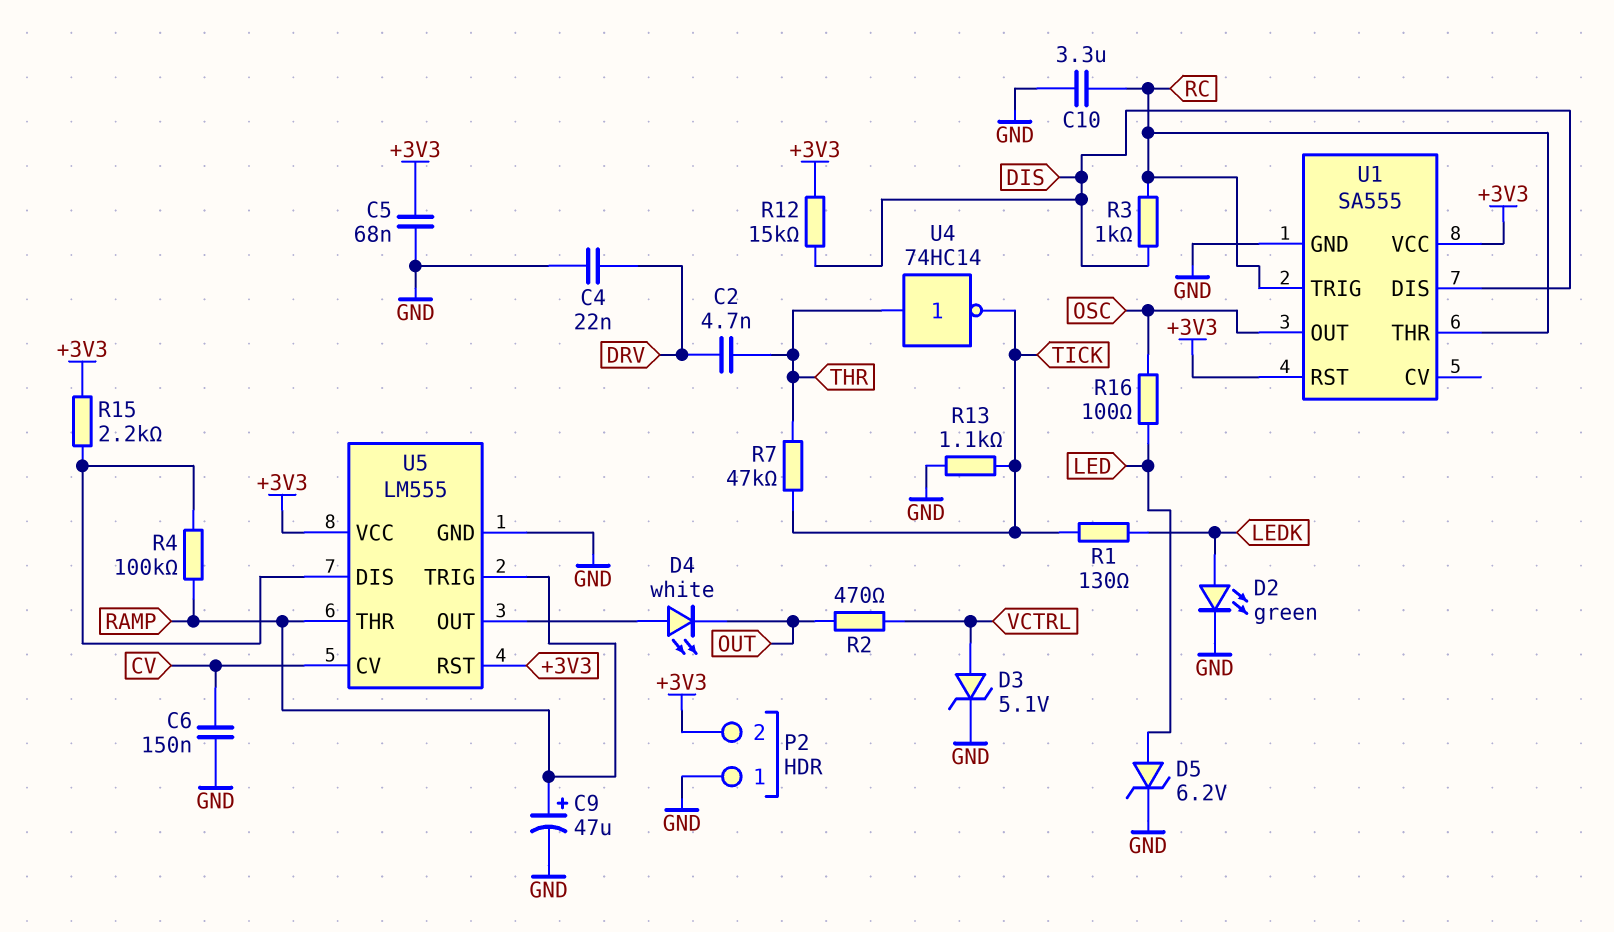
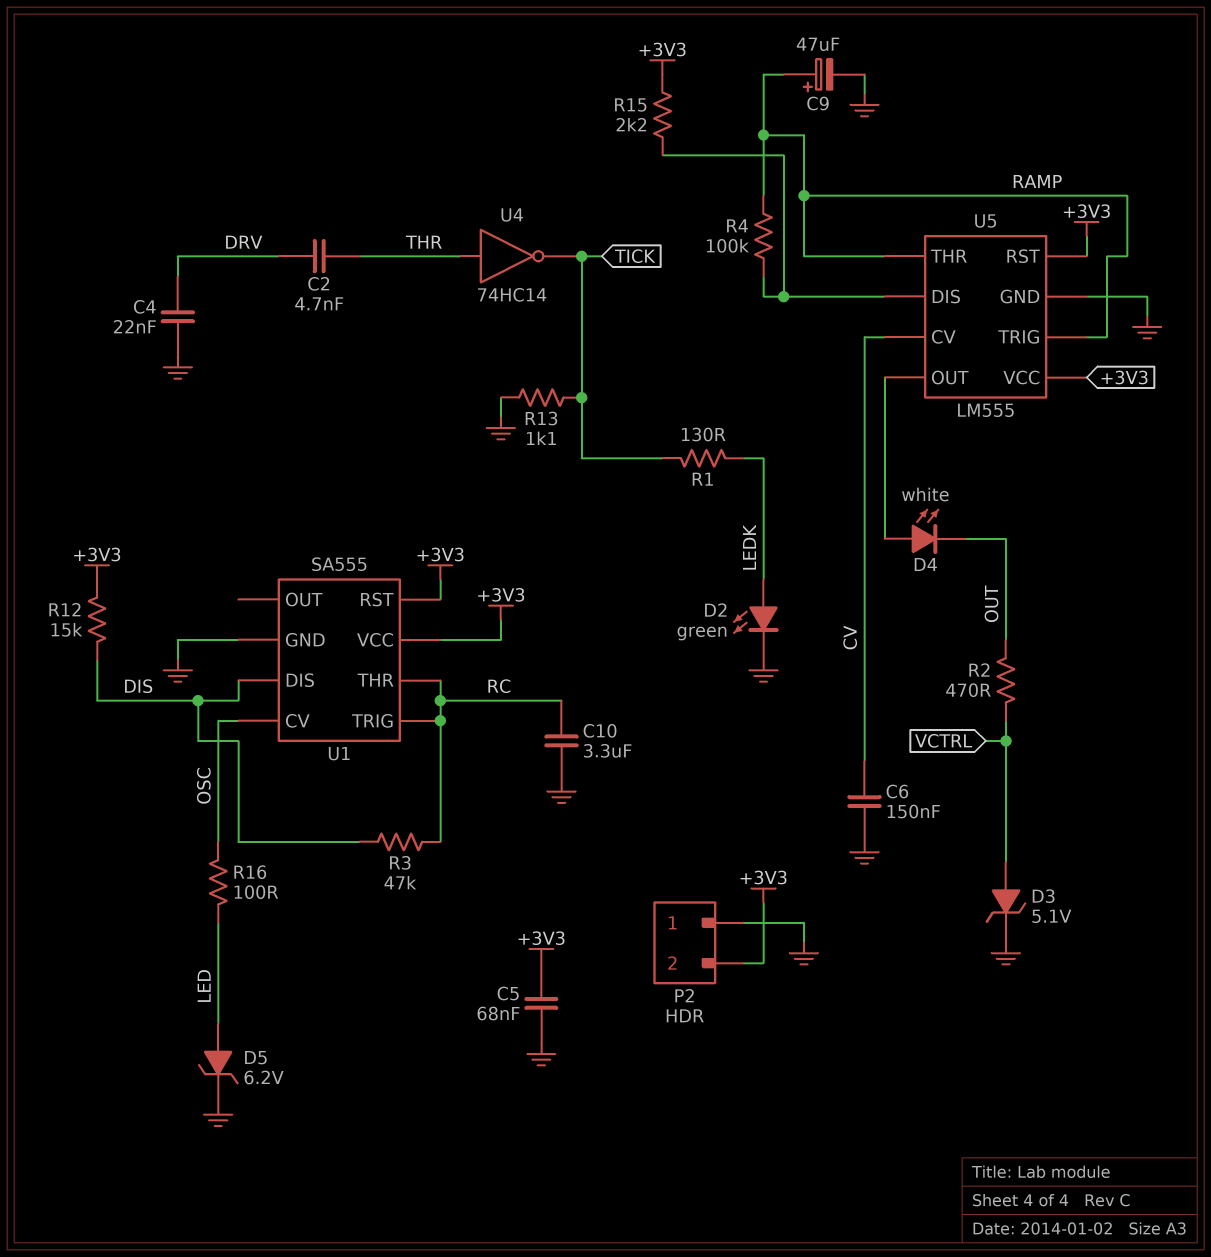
R3: 1k (DIS, RC) -> 47k (DIS, RC)
R7: 47k (THR, TICK) -> none
U1 pin CV: none -> OSC
U1 pin OUT: OSC -> none

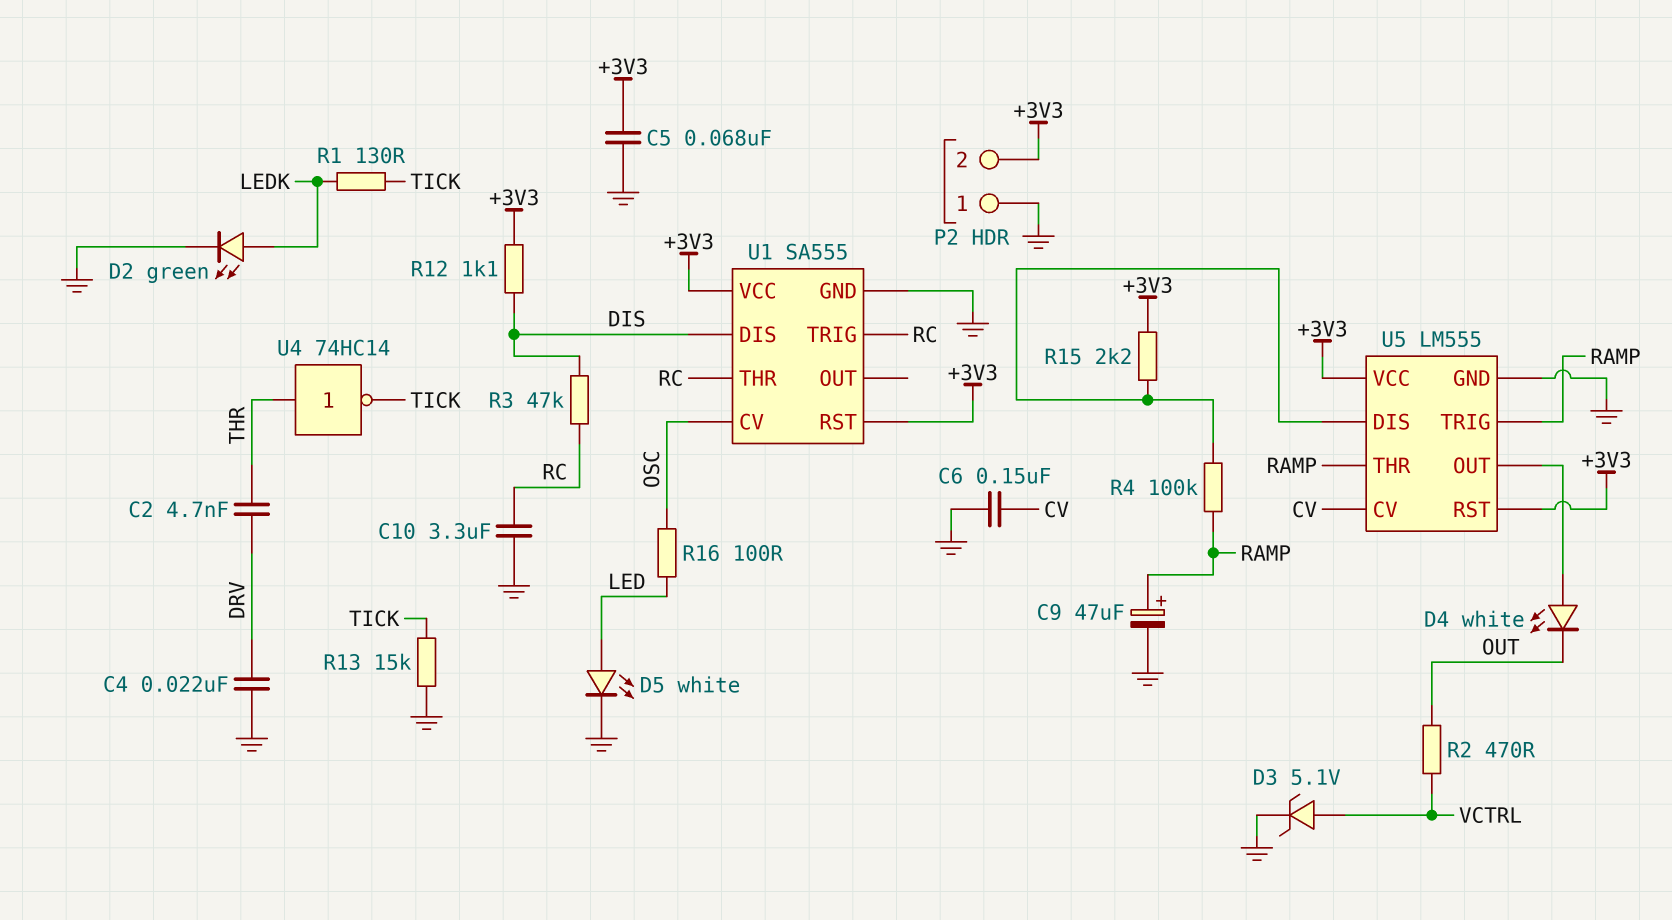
D5: zener 6.2V (A LED, K GND) -> LED white (A LED, K GND)
R12: 15k (+3V3, DIS) -> 1.1k (+3V3, DIS)
R13: 1.1k (GND, TICK) -> 15k (GND, TICK)

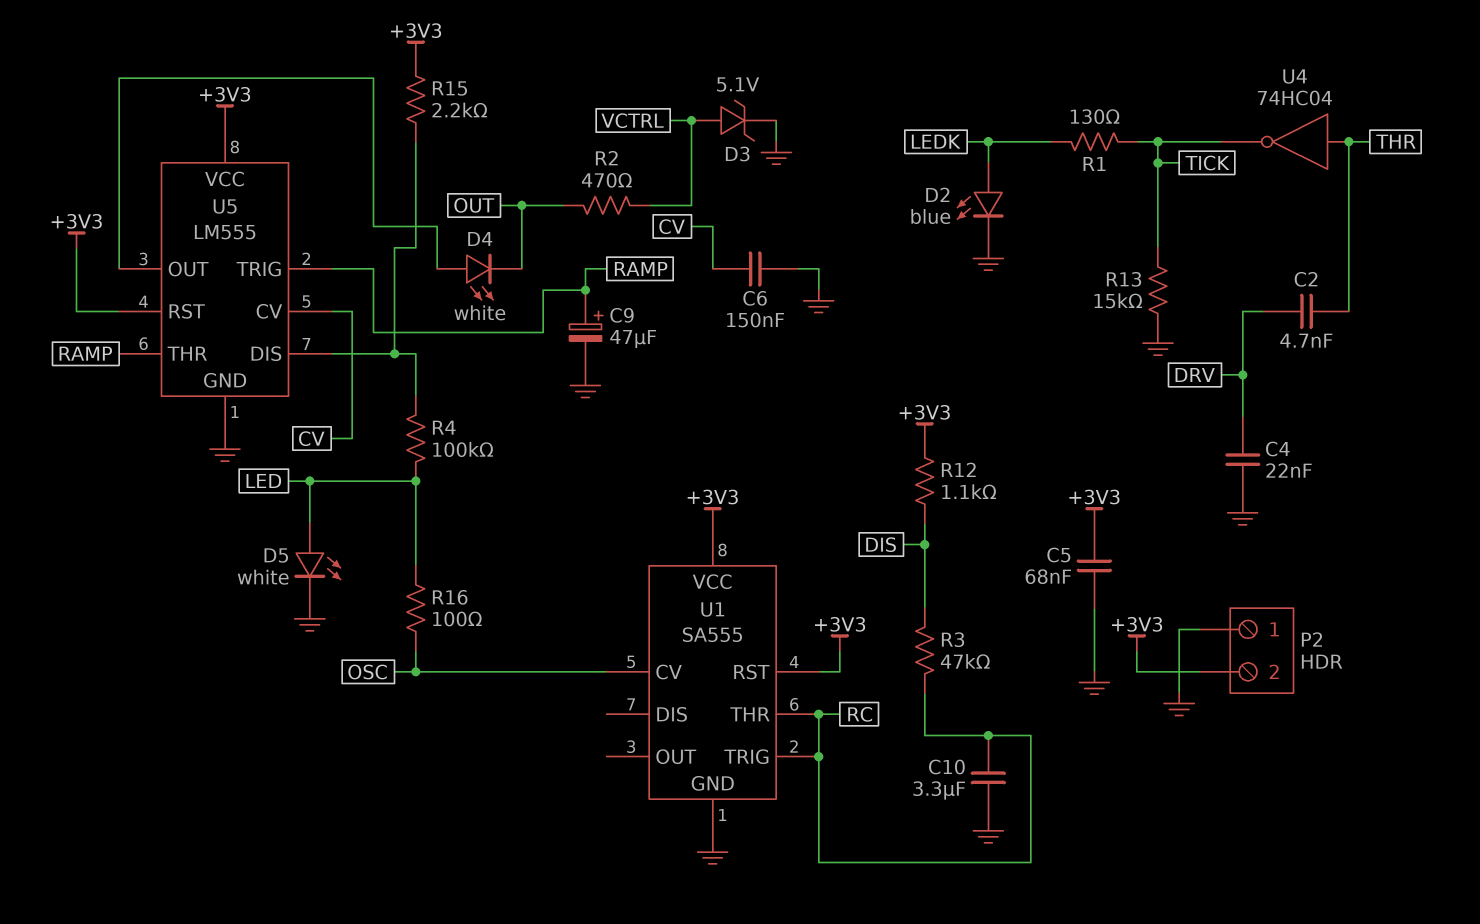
D2: LED green (A LEDK, K GND) -> LED blue (A LEDK, K GND)
R4: 100k (RAMP, U5/DIS) -> 100k (LED, U5/DIS)
U1 pin DIS: DIS -> none
U4: NOT 74HC14 (in THR, out TICK) -> NOT 74HC04 (in THR, out TICK)

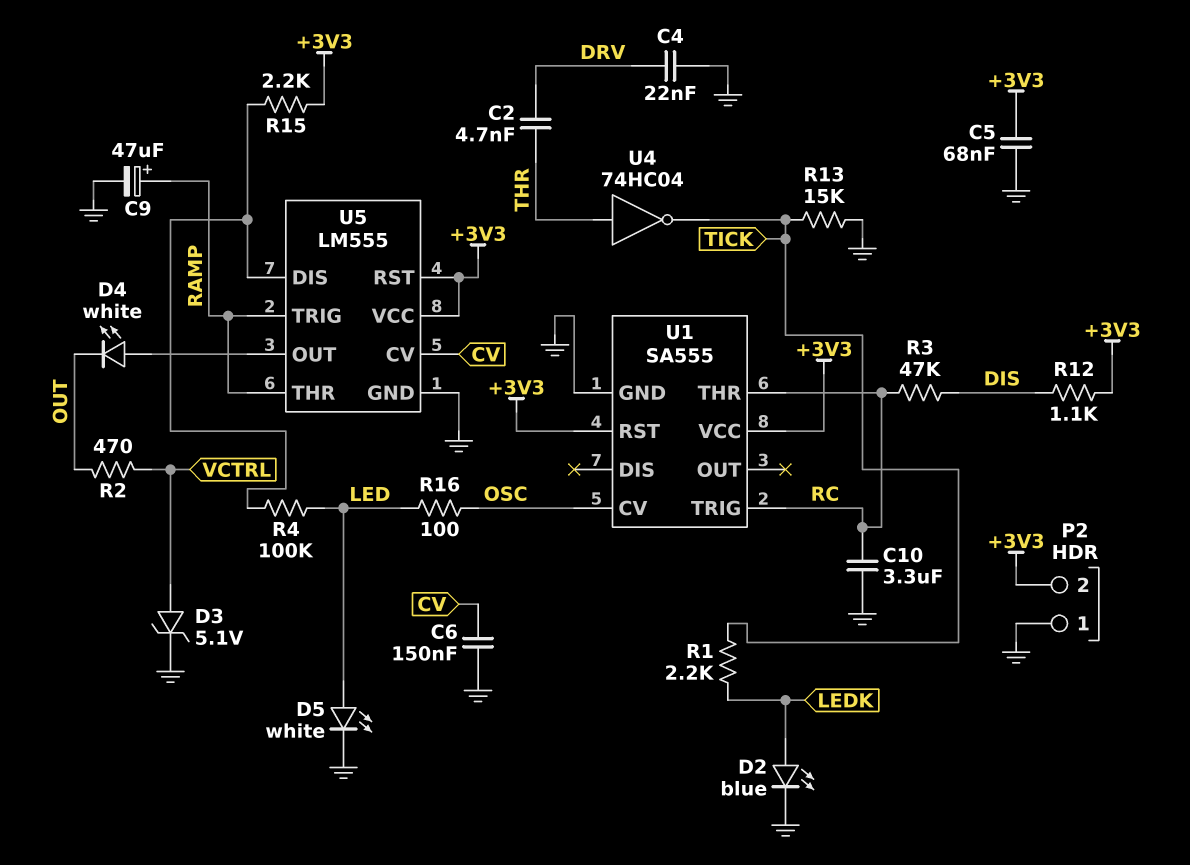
R1: 130 (LEDK, TICK) -> 2.2k (LEDK, TICK)

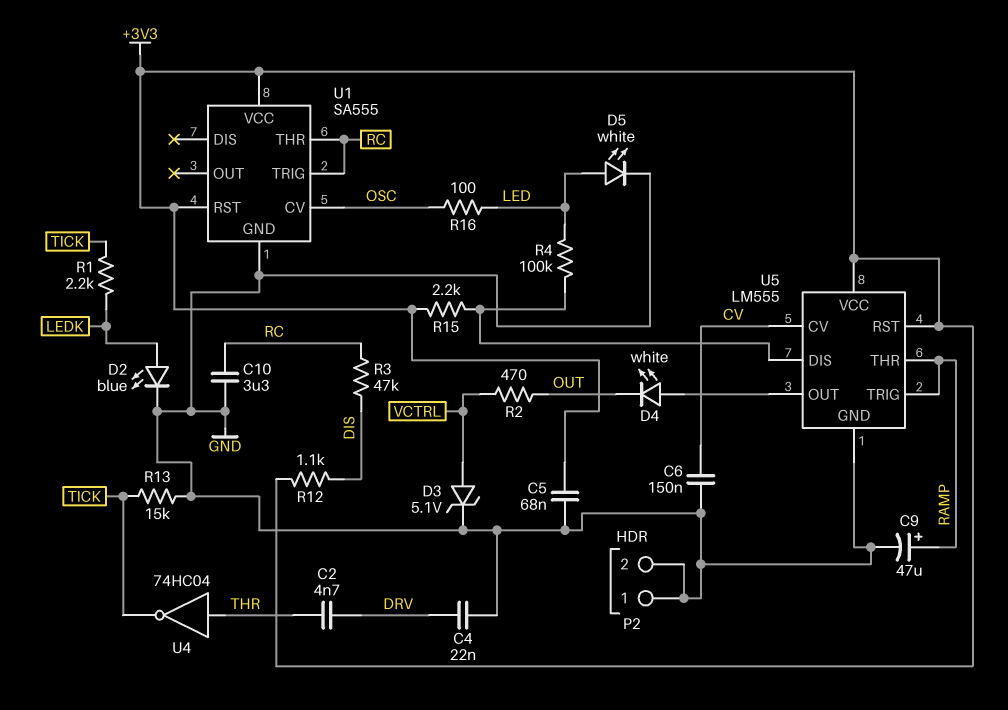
P2 pin 2: +3V3 -> GND

